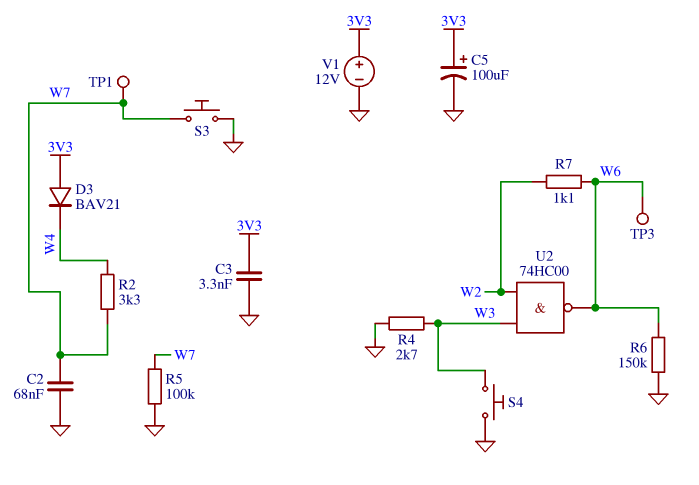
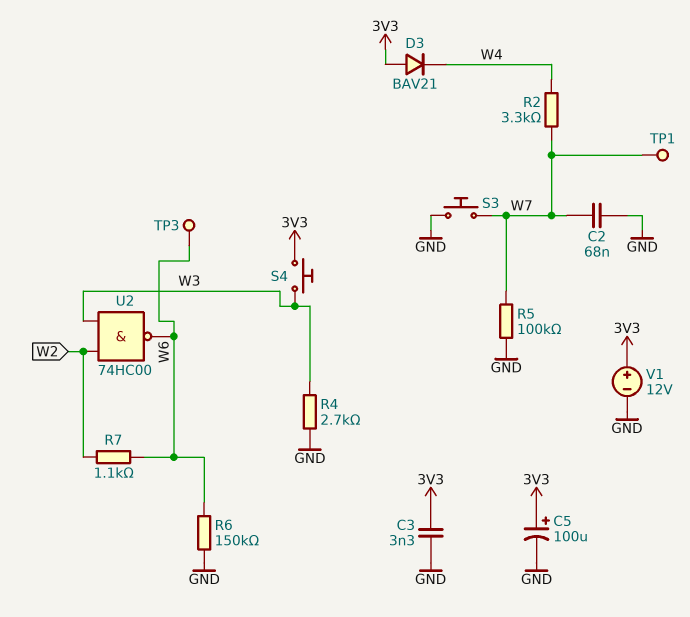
S4: button (GND, W3) -> button (3V3, W3)

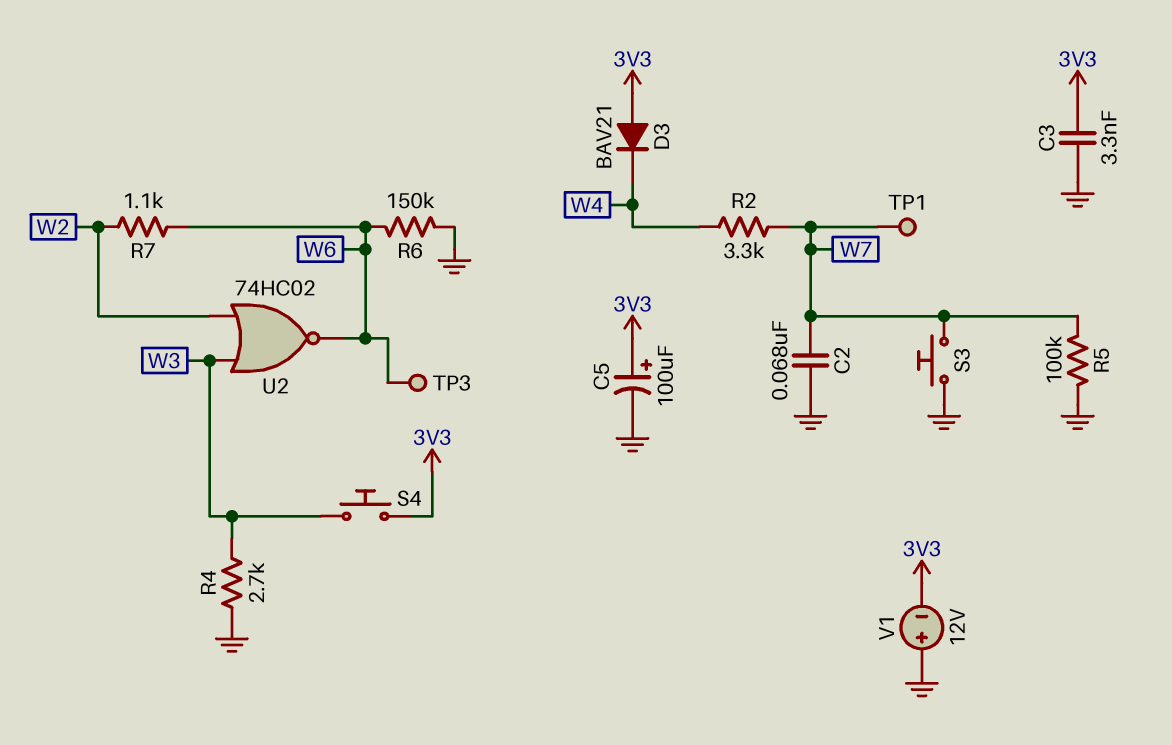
U2: NAND 74HC00 (in W2, in W3, out W6) -> NOR 74HC02 (in W2, in W3, out W6)
V1: 12V (plus 3V3, minus GND) -> 12V (plus GND, minus 3V3)

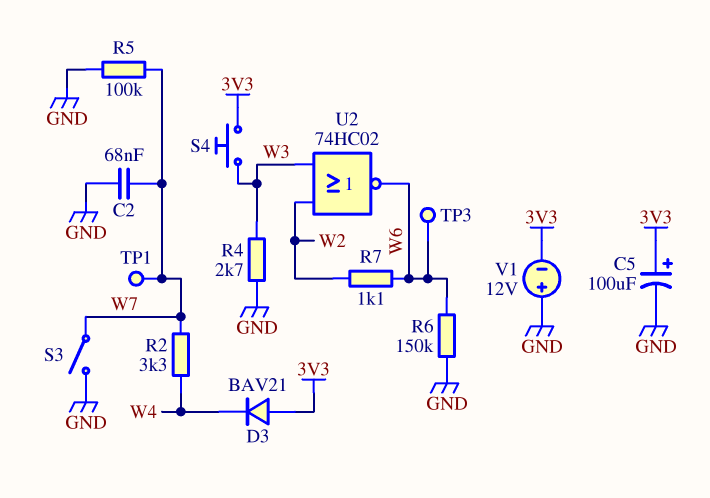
C3: 3.3nF (3V3, GND) -> none
S3: button (GND, W7) -> switch (GND, W7)

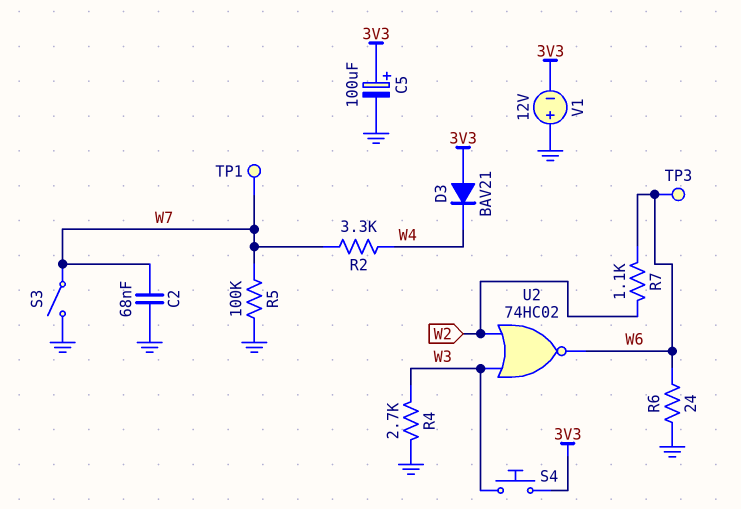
R6: 150k (GND, W6) -> 24 (GND, W6)

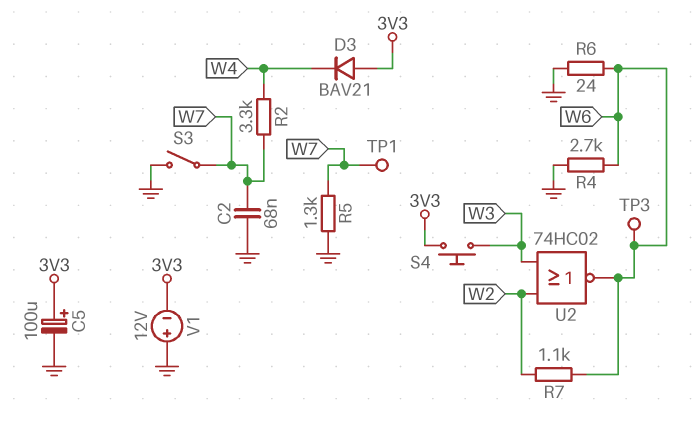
R4: 2.7k (GND, W3) -> 2.7k (GND, W6)
R5: 100k (GND, W7) -> 1.3k (GND, W7)

